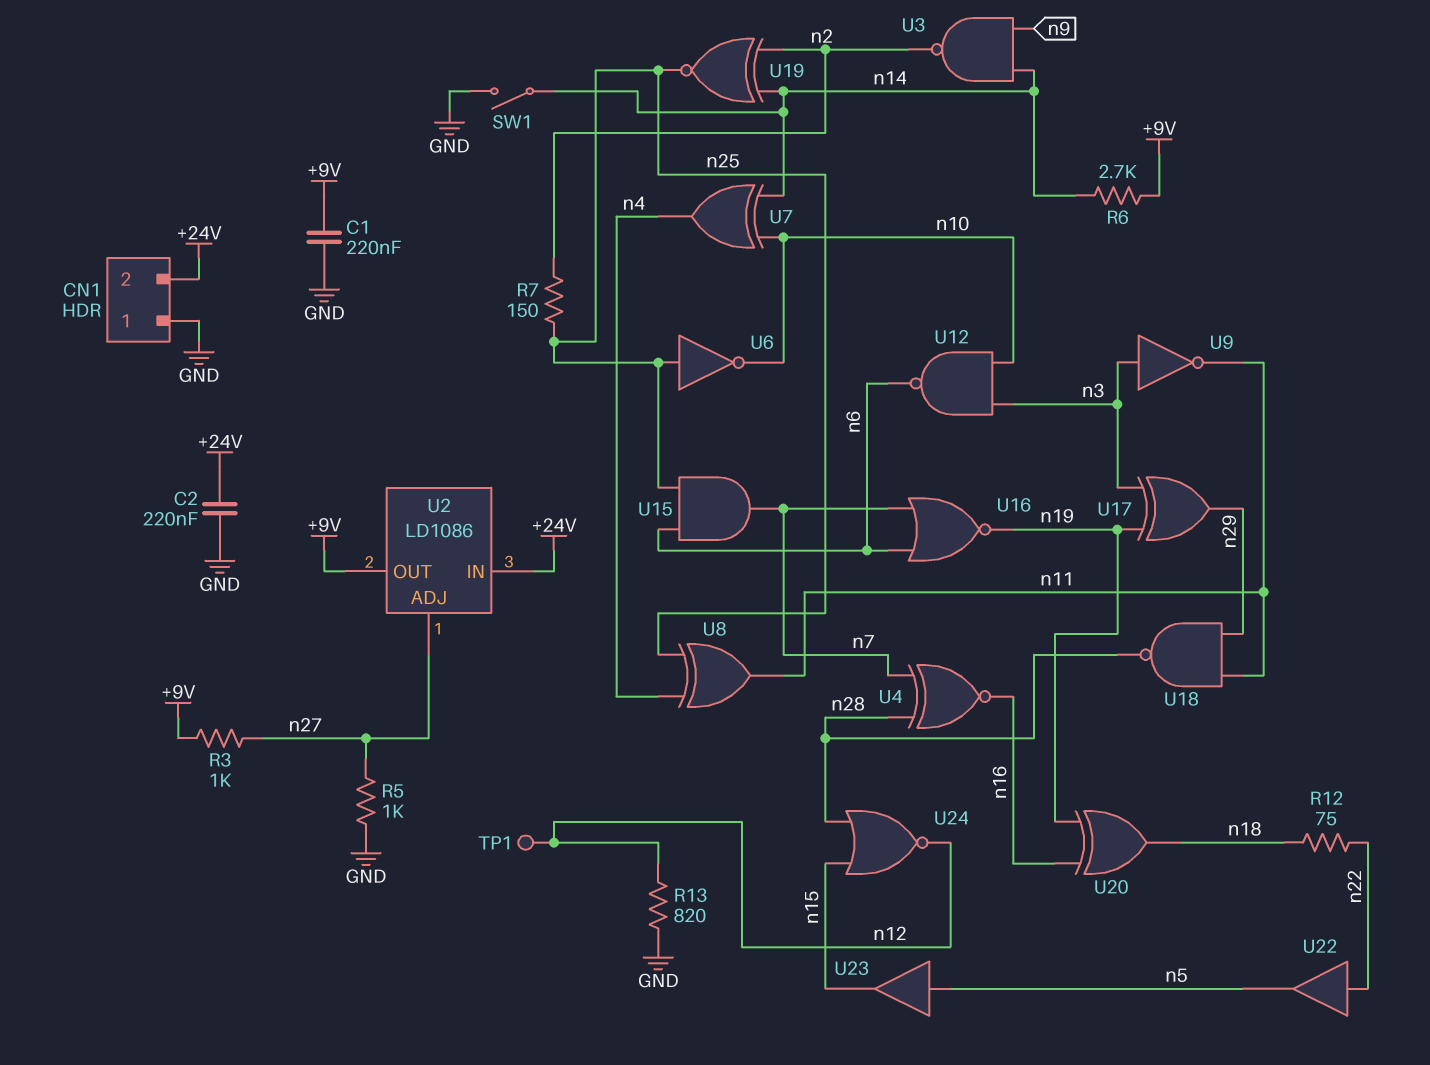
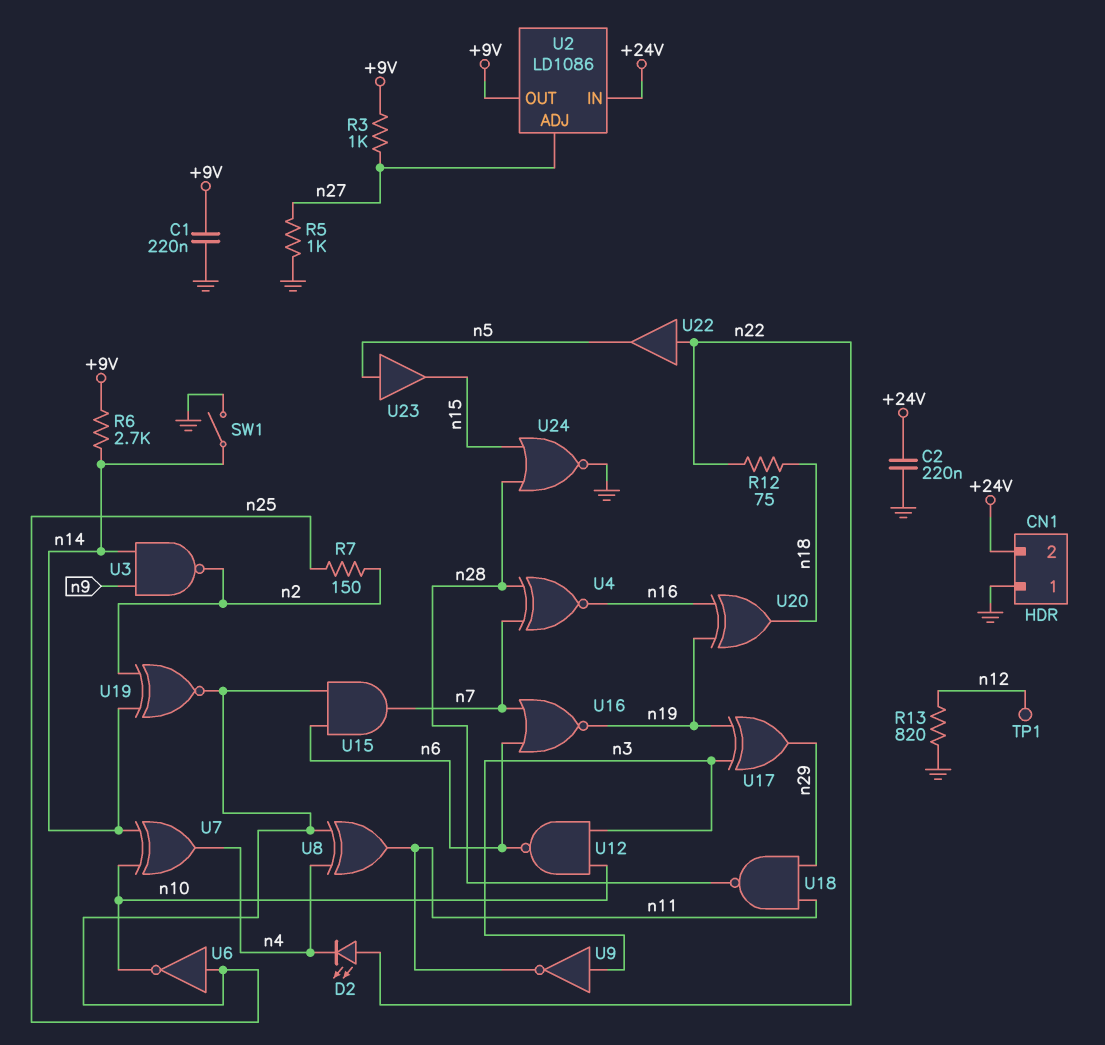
D2: none -> LED (A n22, K n4)
U24: NOR (in n15, in n28, out n12) -> NOR (in n15, in n28, out GND)

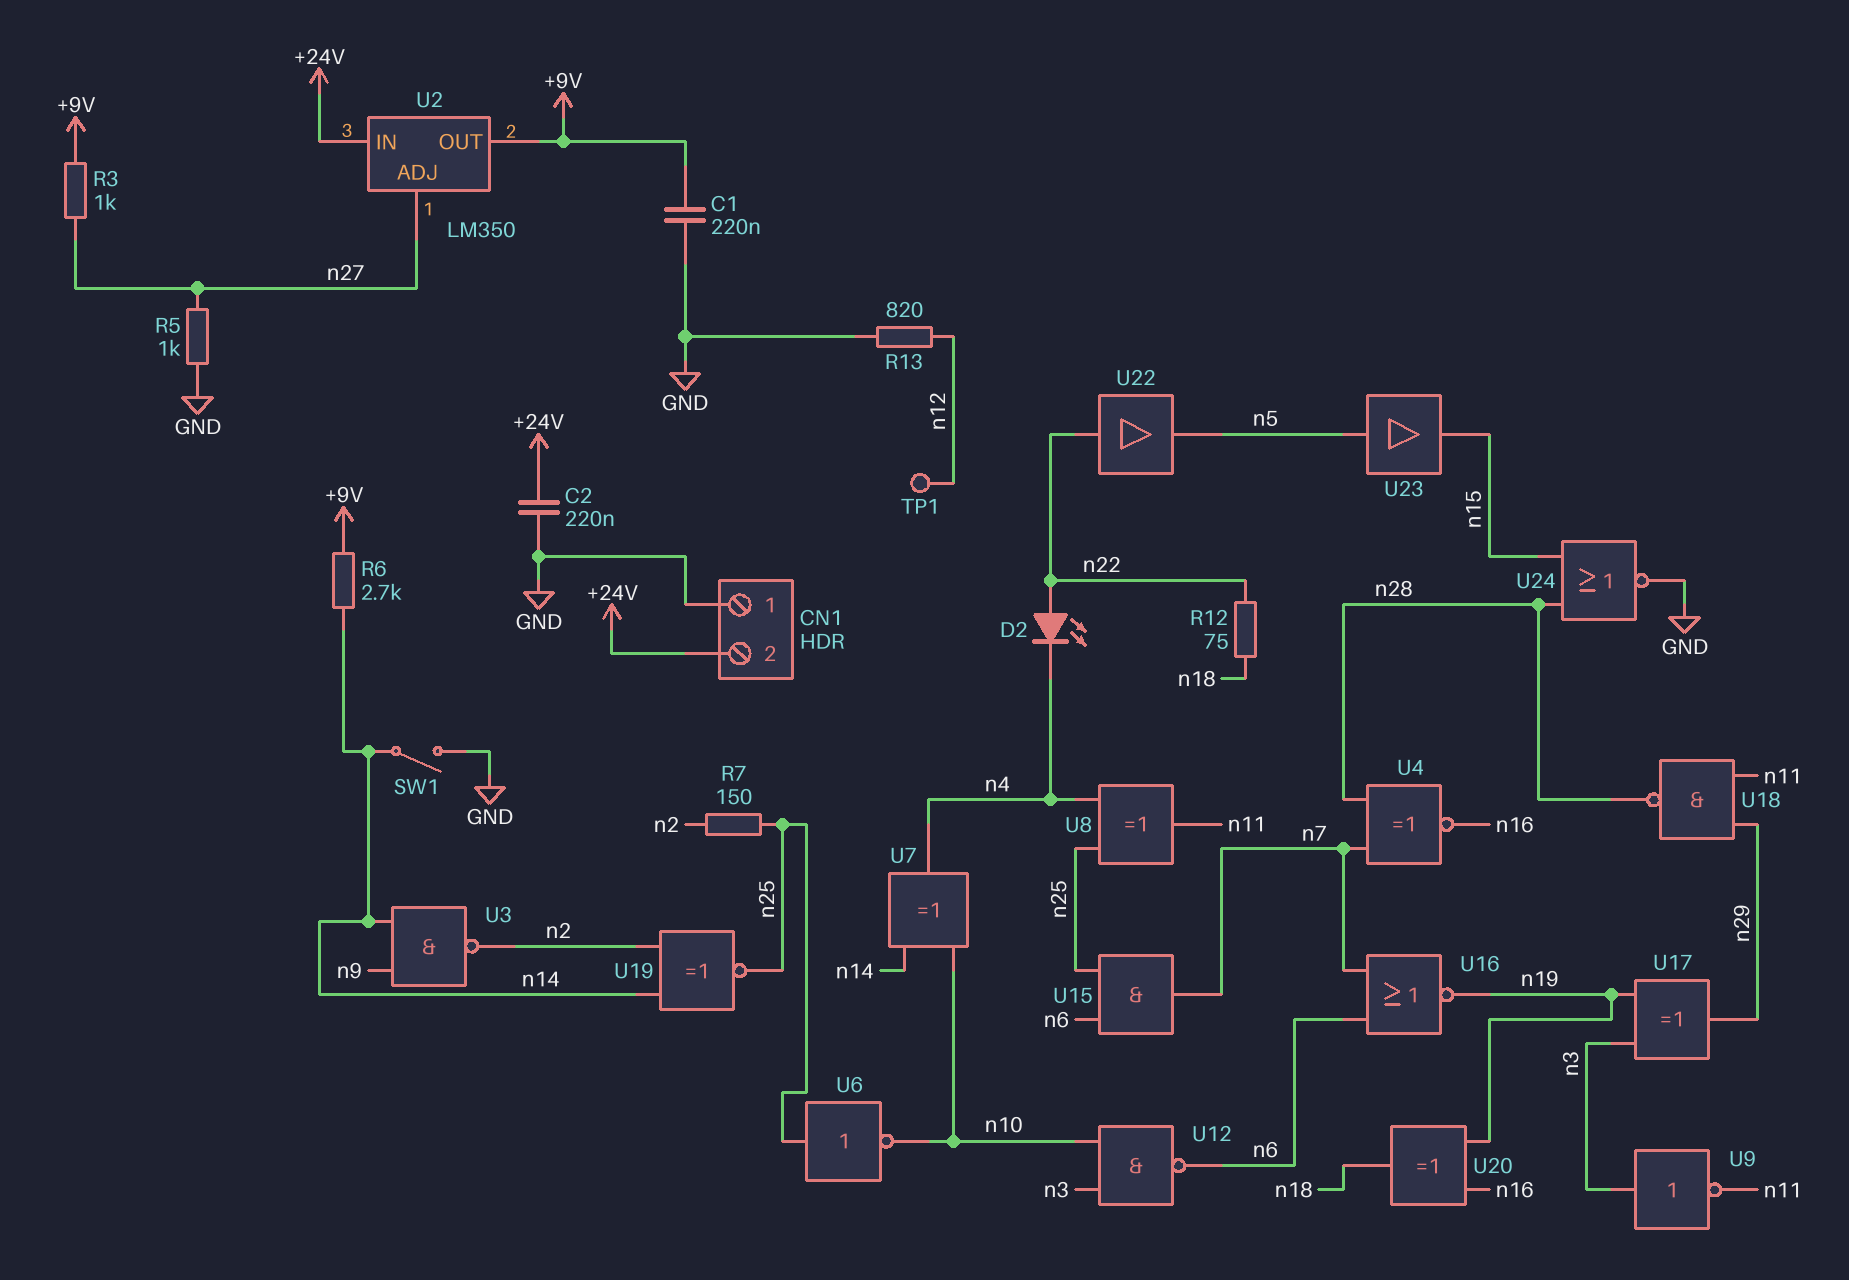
U2: LD1086 -> LM350

